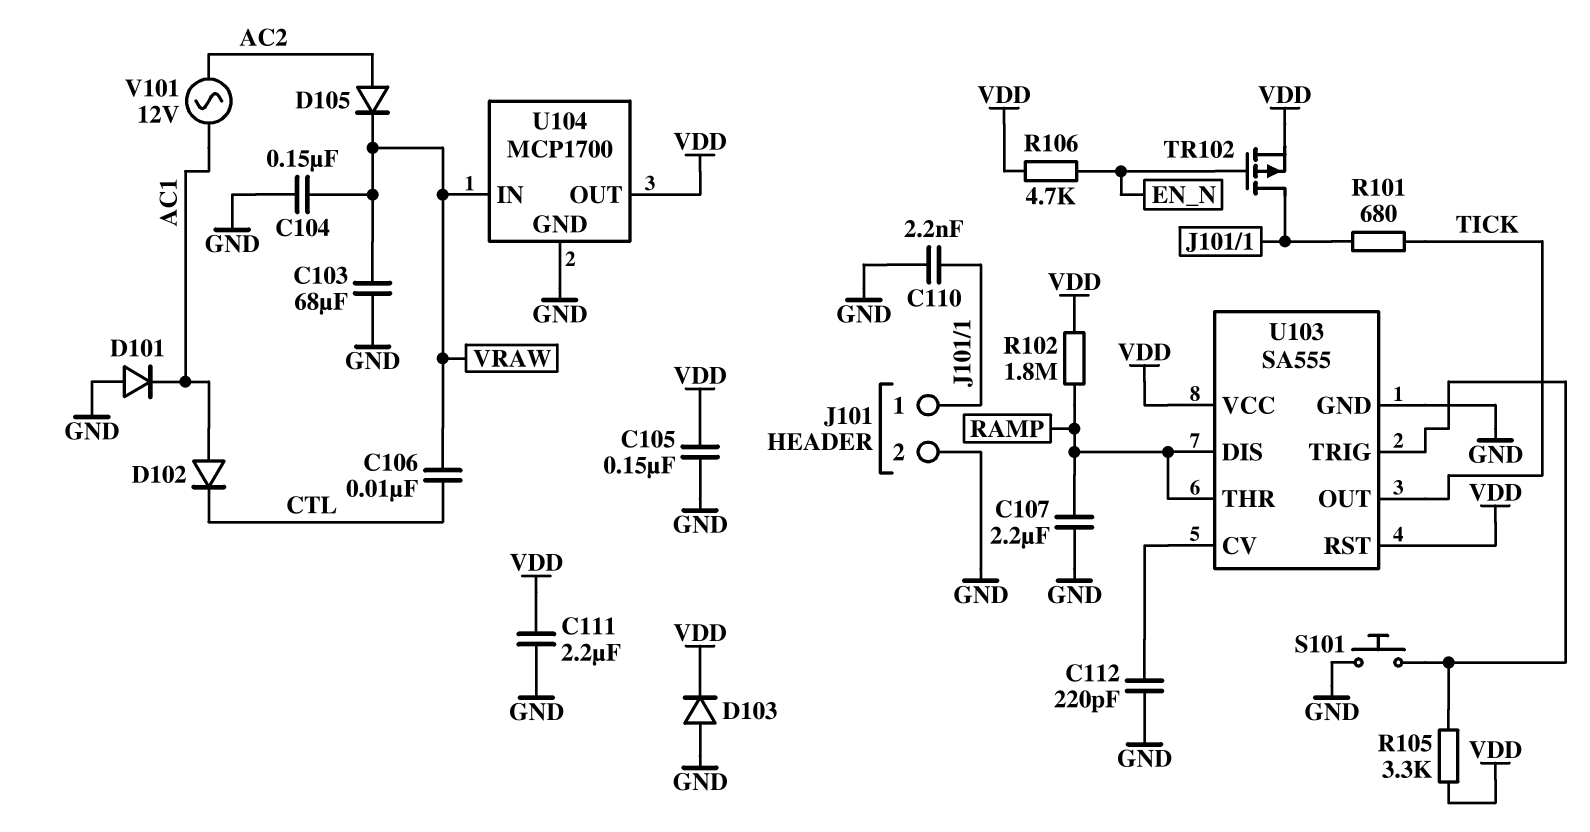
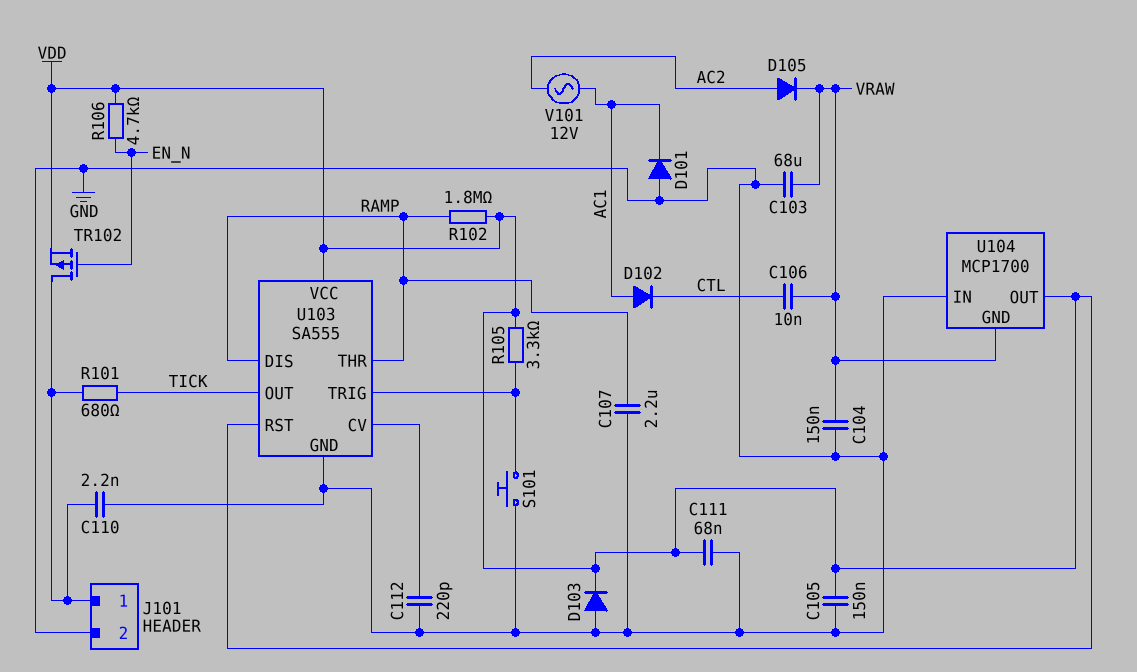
C111: 2.2uF (GND, VDD) -> 68nF (GND, VDD)
U104 pin GND: GND -> VRAW
U104 pin IN: VRAW -> GND

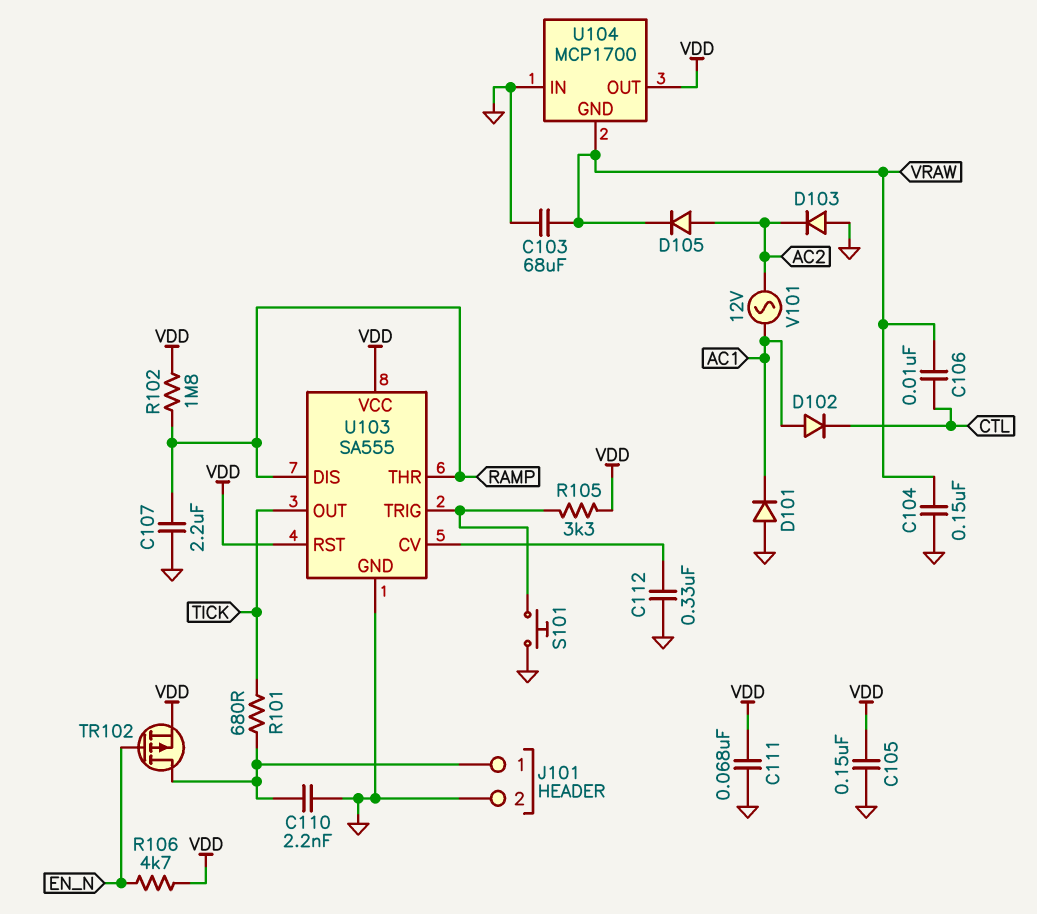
C112: 220pF (GND, U103/CV) -> 330nF (GND, U103/CV)
D103: diode (A GND, K VDD) -> diode (A GND, K AC2)

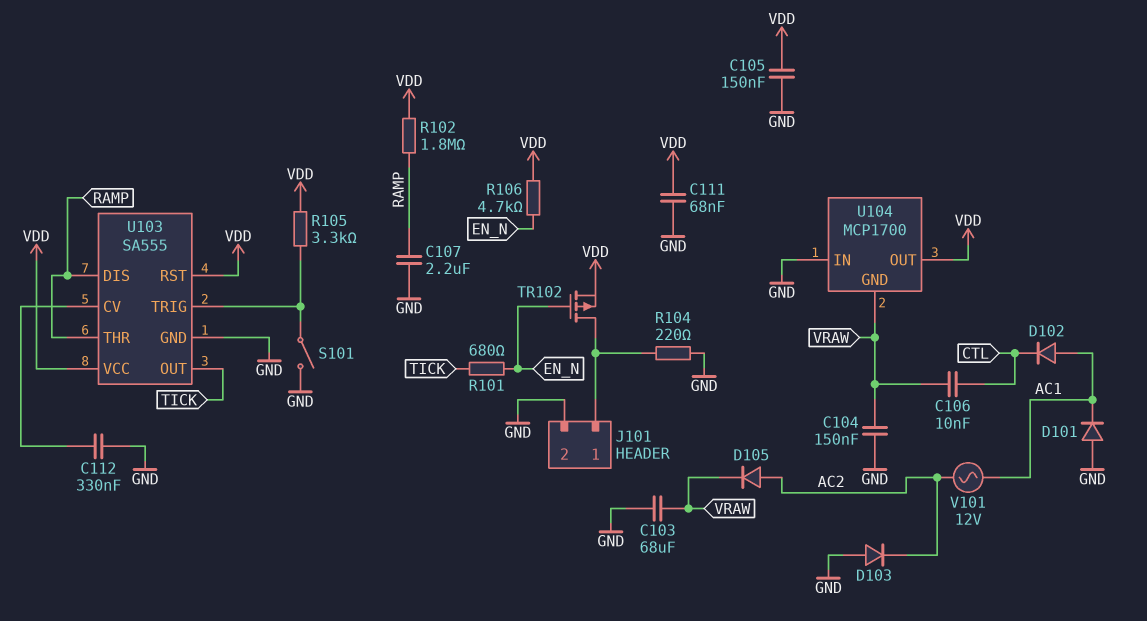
C110: 2.2nF (GND, J101/1) -> none
R101: 680 (J101/1, TICK) -> 680 (EN_N, TICK)
R104: none -> 220 (GND, J101/1)
S101: button (GND, U103/TRIG) -> switch (GND, U103/TRIG)

